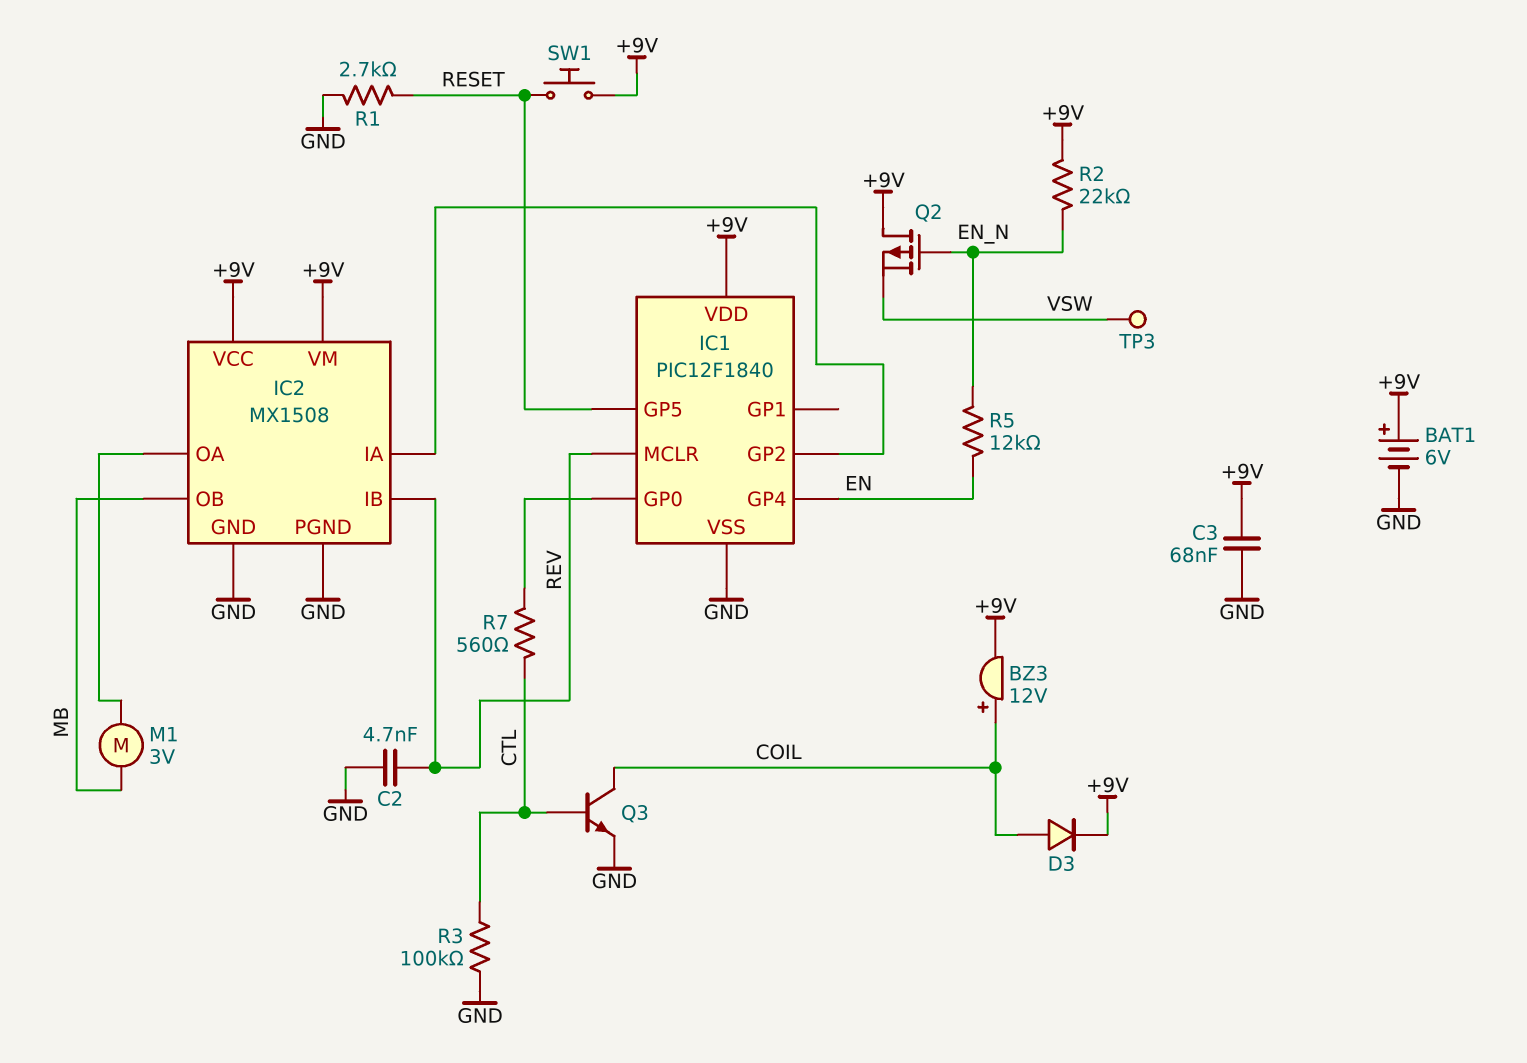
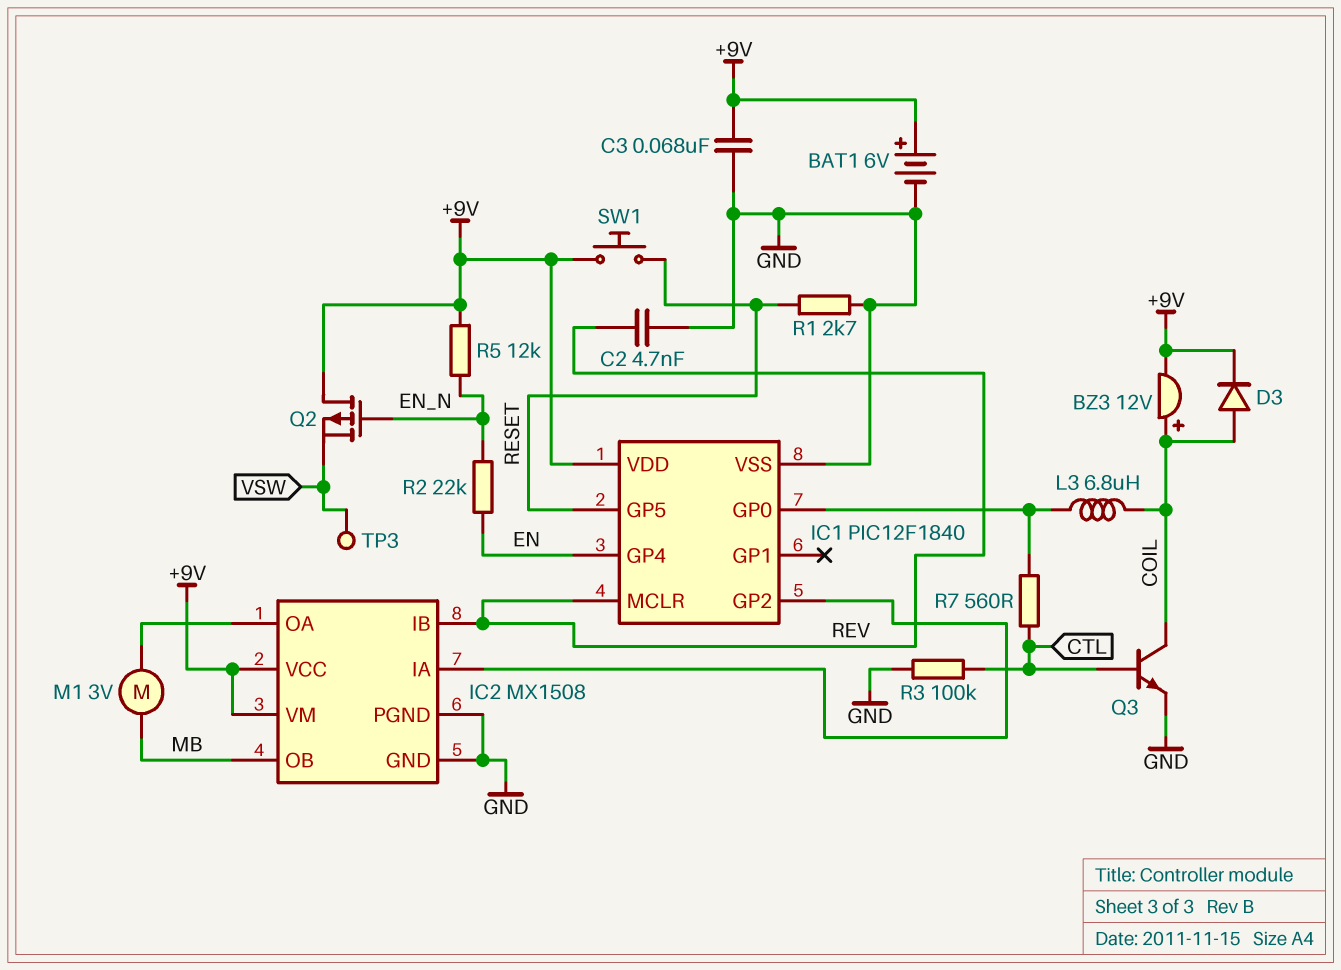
L3: none -> 6.8uH (COIL, IC1/GP0)
R2: 22k (+9V, EN_N) -> 22k (EN, EN_N)
R5: 12k (EN, EN_N) -> 12k (+9V, EN_N)

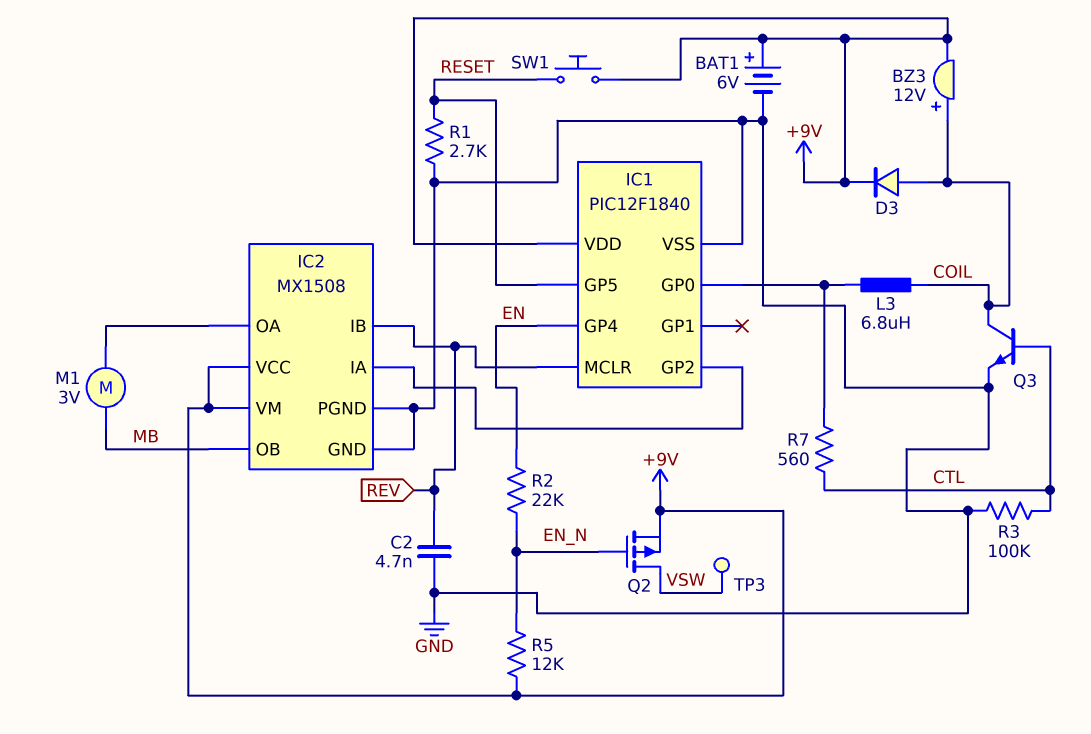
C3: 68nF (+9V, GND) -> none
Q2: PMOS (G EN_N, D +9V, S VSW) -> PMOS (G EN_N, D VSW, S +9V)

